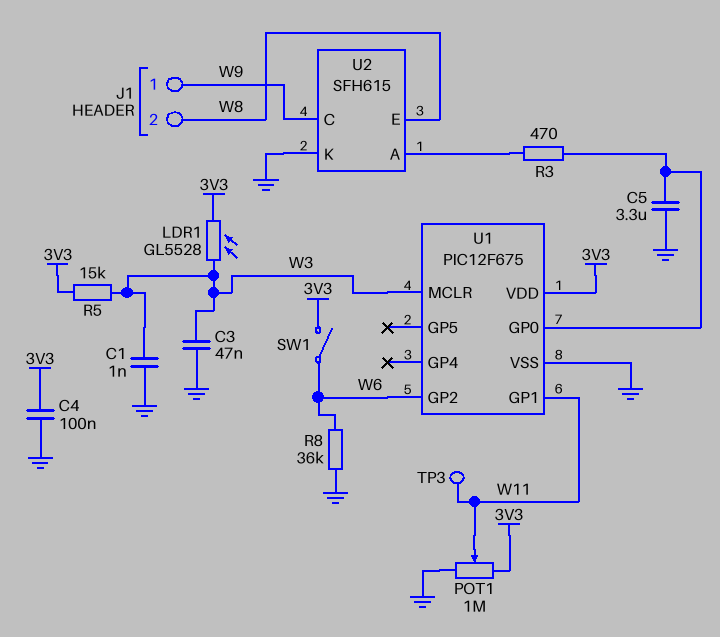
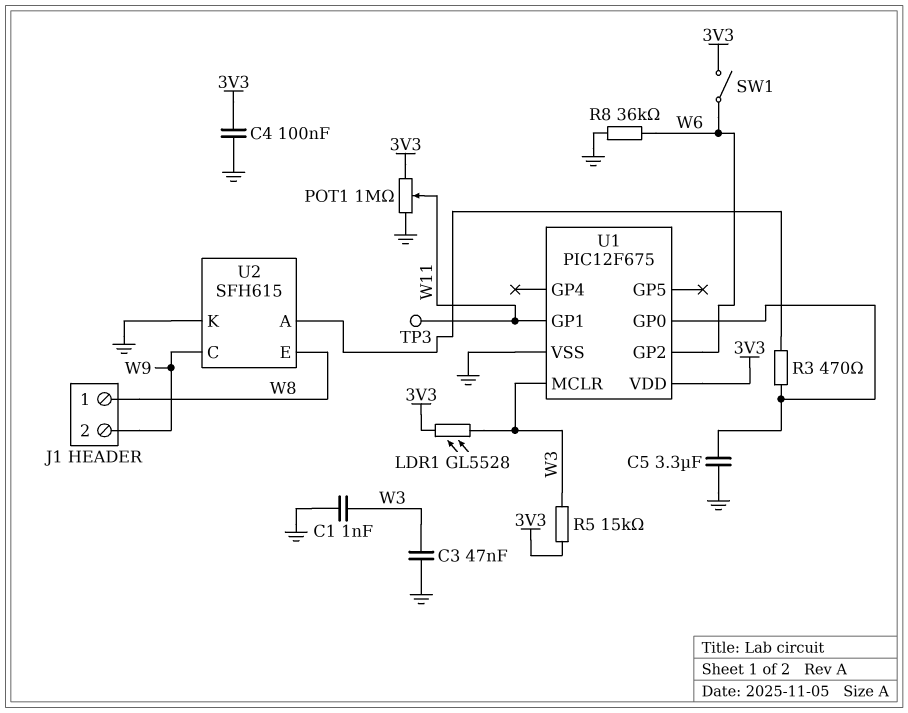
J1 pin 1: W9 -> W8
J1 pin 2: W8 -> W9

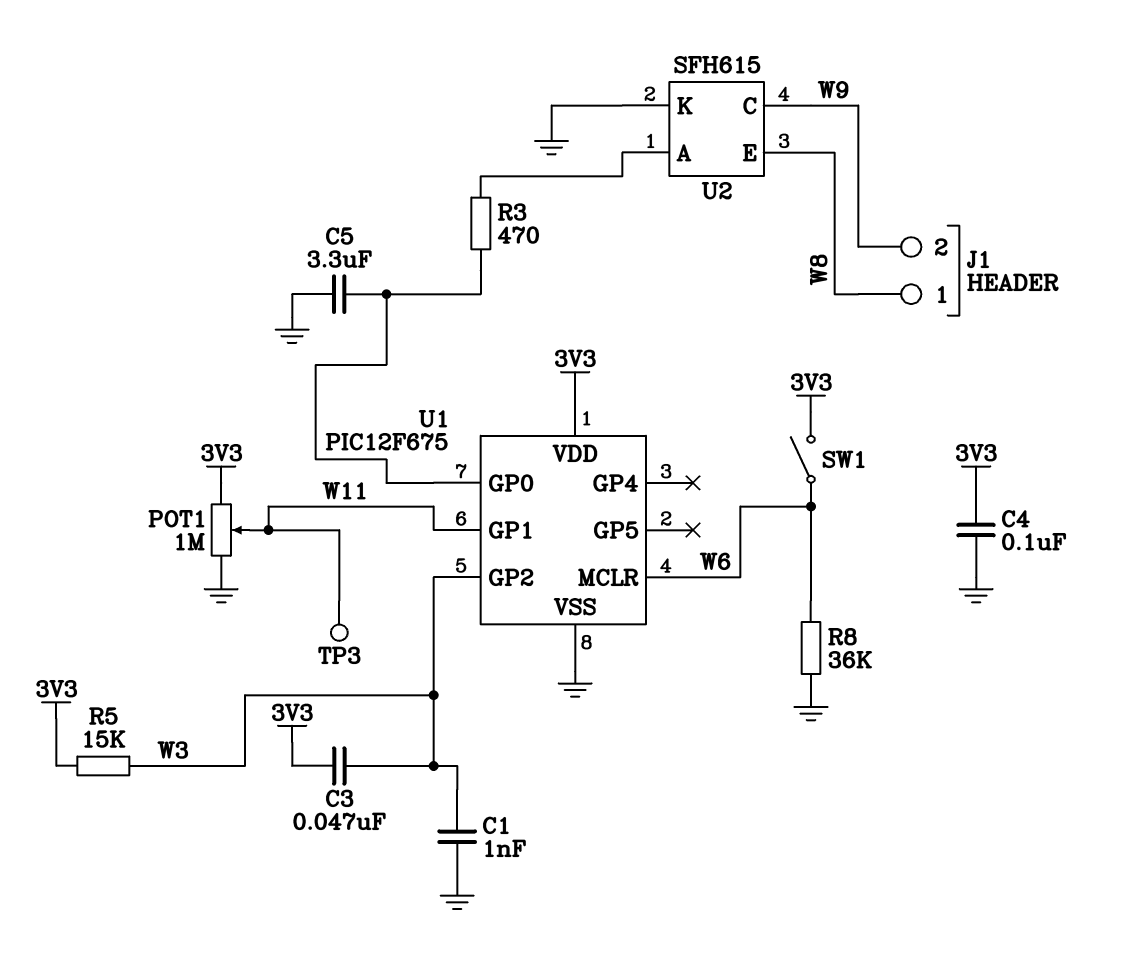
C3: 47nF (GND, W3) -> 47nF (3V3, W3)
LDR1: GL5528 (3V3, W3) -> none
U1 pin GP2: W6 -> W3
U1 pin MCLR: W3 -> W6

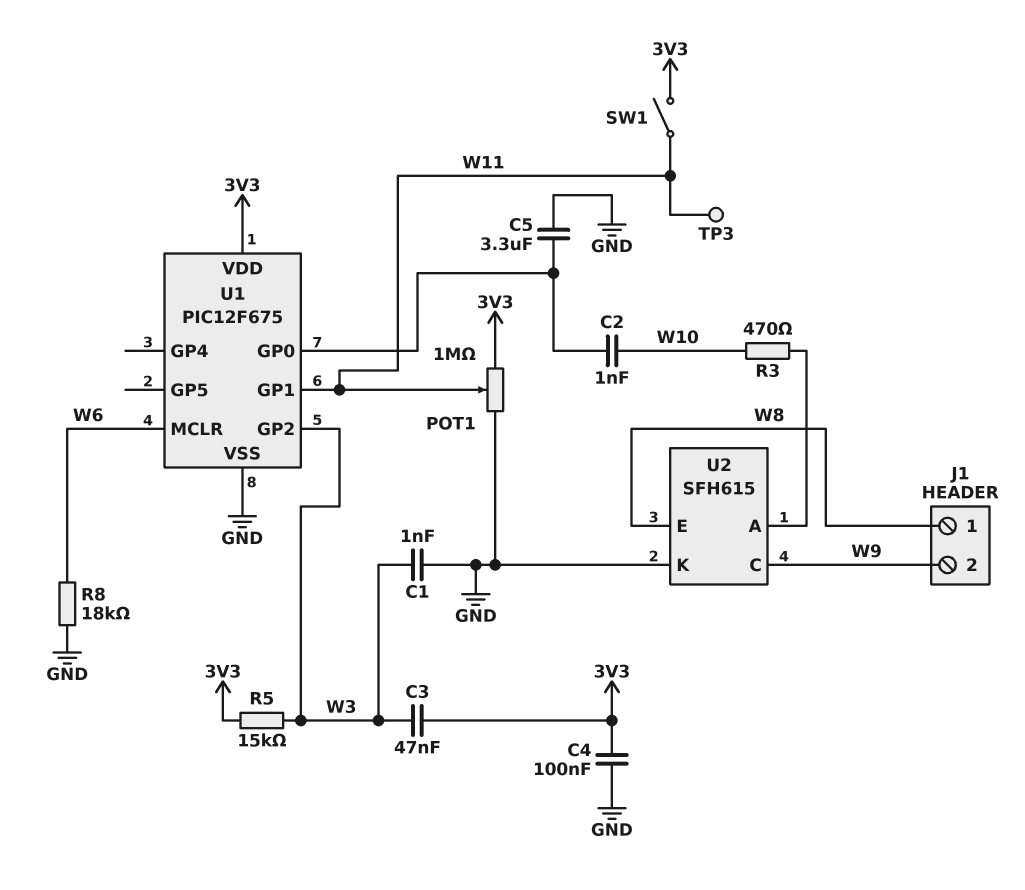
C2: none -> 1nF (U1/GP0, W10)
R3: 470 (U1/GP0, U2/A) -> 470 (U2/A, W10)
R8: 36k (GND, W6) -> 18k (GND, W6)
SW1: switch (3V3, W6) -> switch (3V3, W11)

